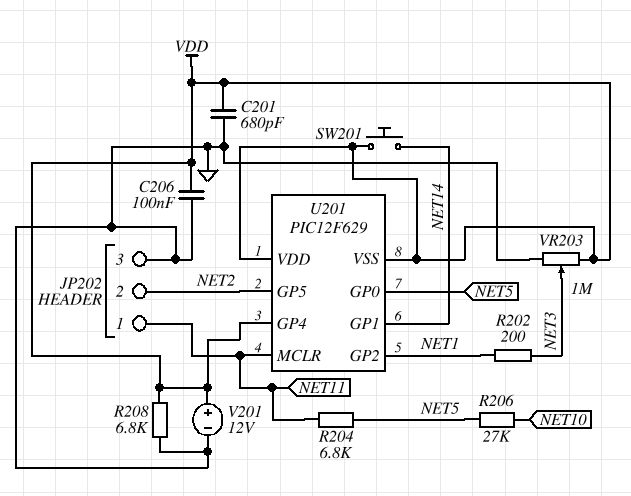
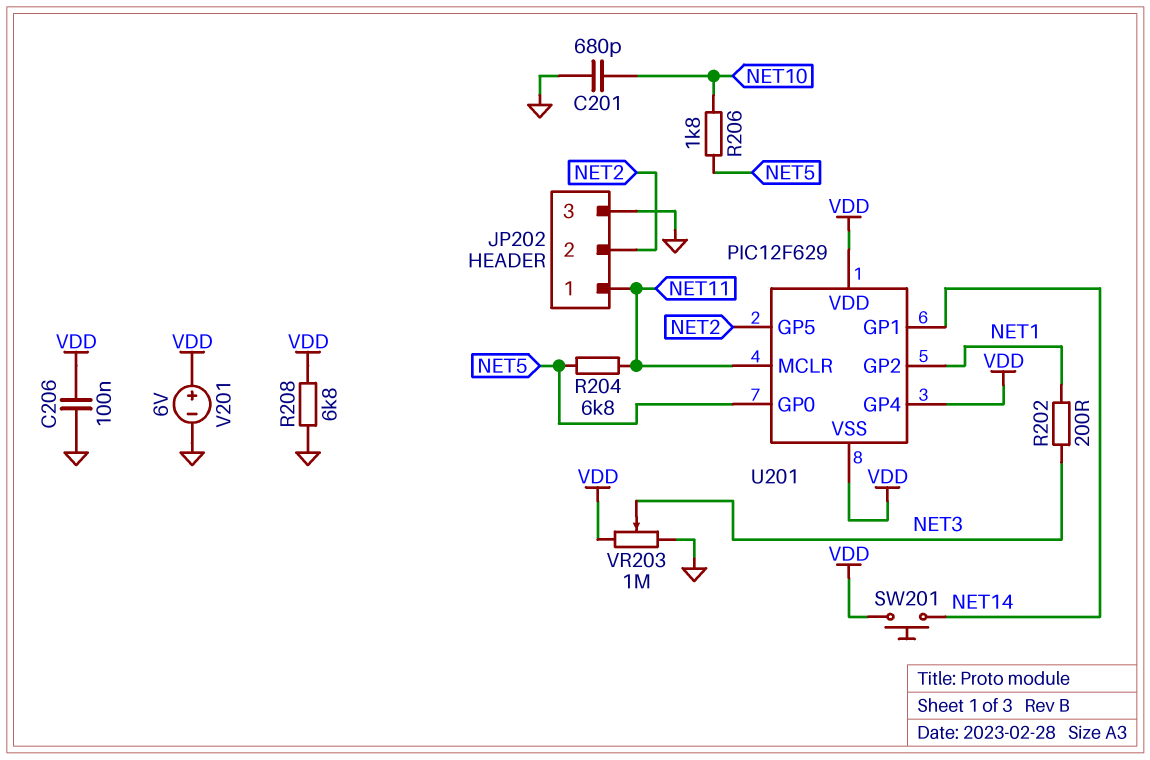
C201: 680pF (GND, VDD) -> 680pF (GND, NET10)
R206: 27k (NET5, NET10) -> 1.8k (NET5, NET10)
V201: 12V (plus VDD, minus GND) -> 6V (plus VDD, minus GND)

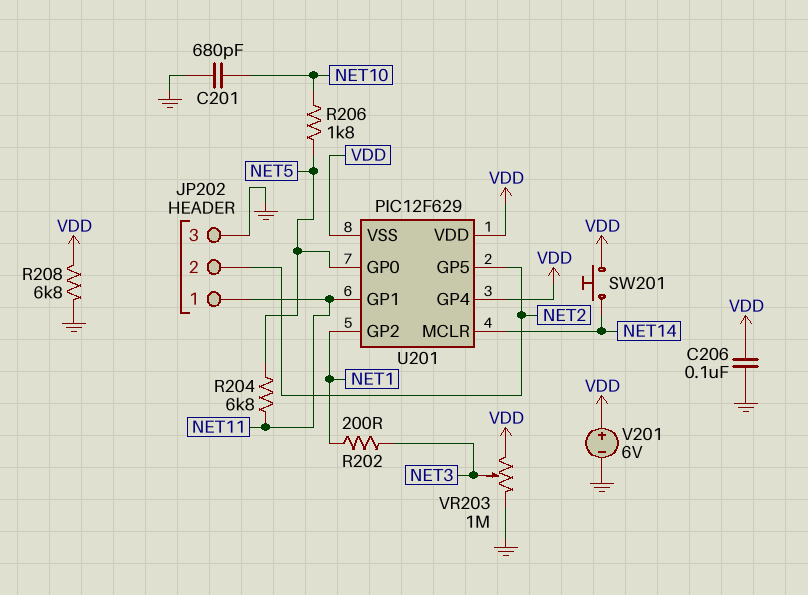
U201 pin GP1: NET14 -> NET11
U201 pin MCLR: NET11 -> NET14

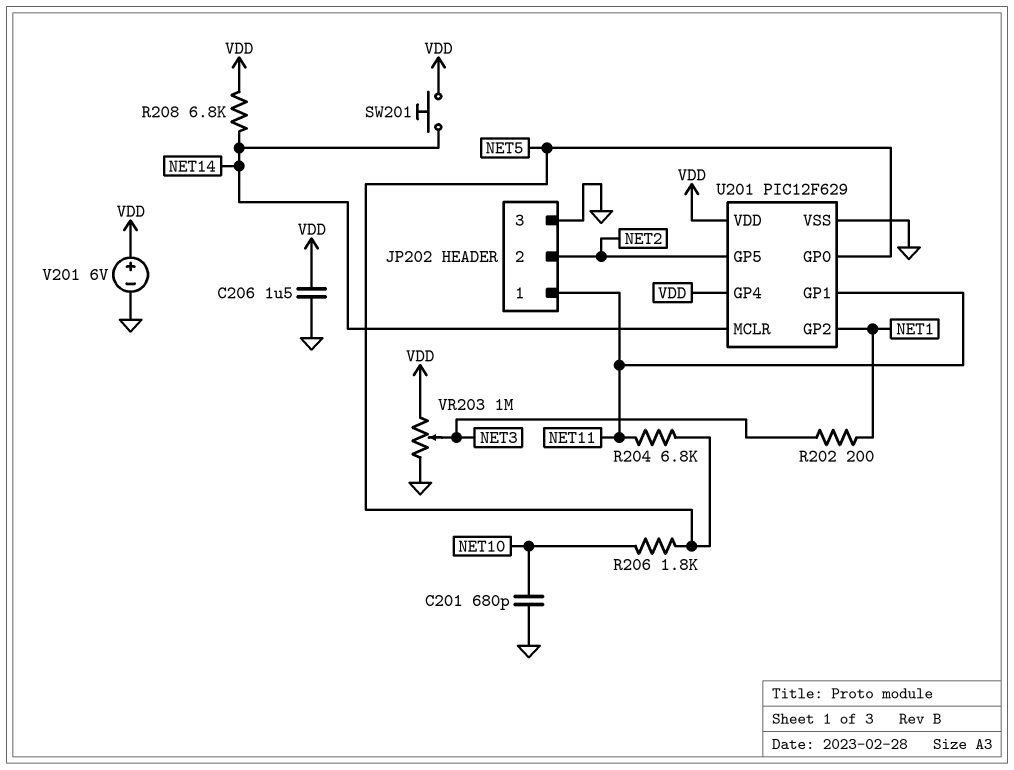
C206: 100nF (GND, VDD) -> 1.5uF (GND, VDD)
R208: 6.8k (GND, VDD) -> 6.8k (NET14, VDD)
U201 pin VSS: VDD -> GND

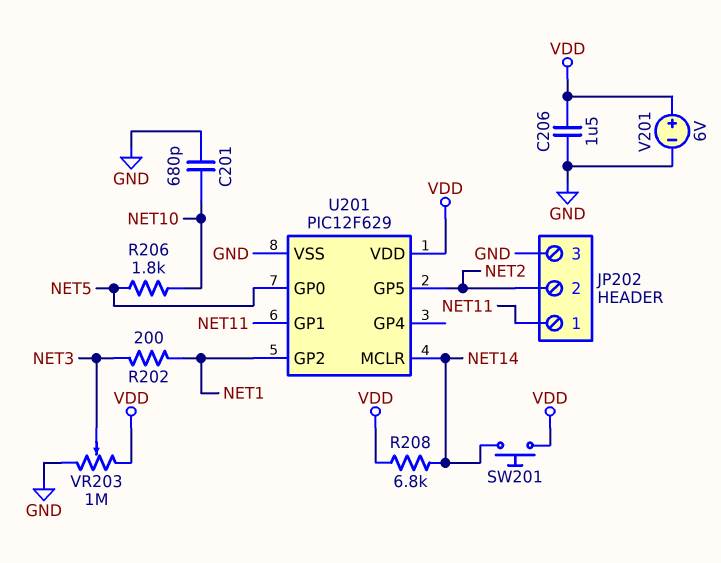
R204: 6.8k (NET5, NET11) -> none
U201 pin GP4: VDD -> none

